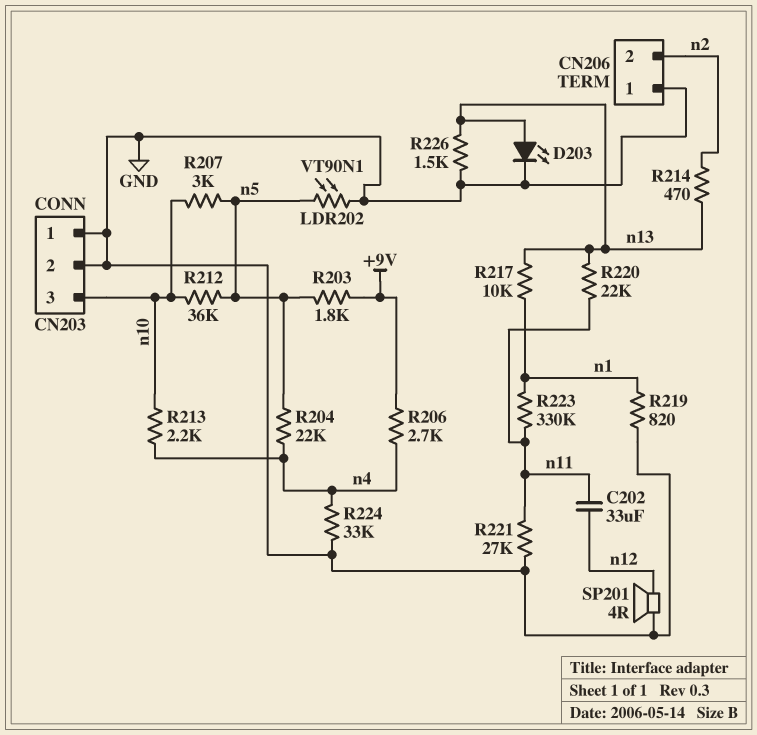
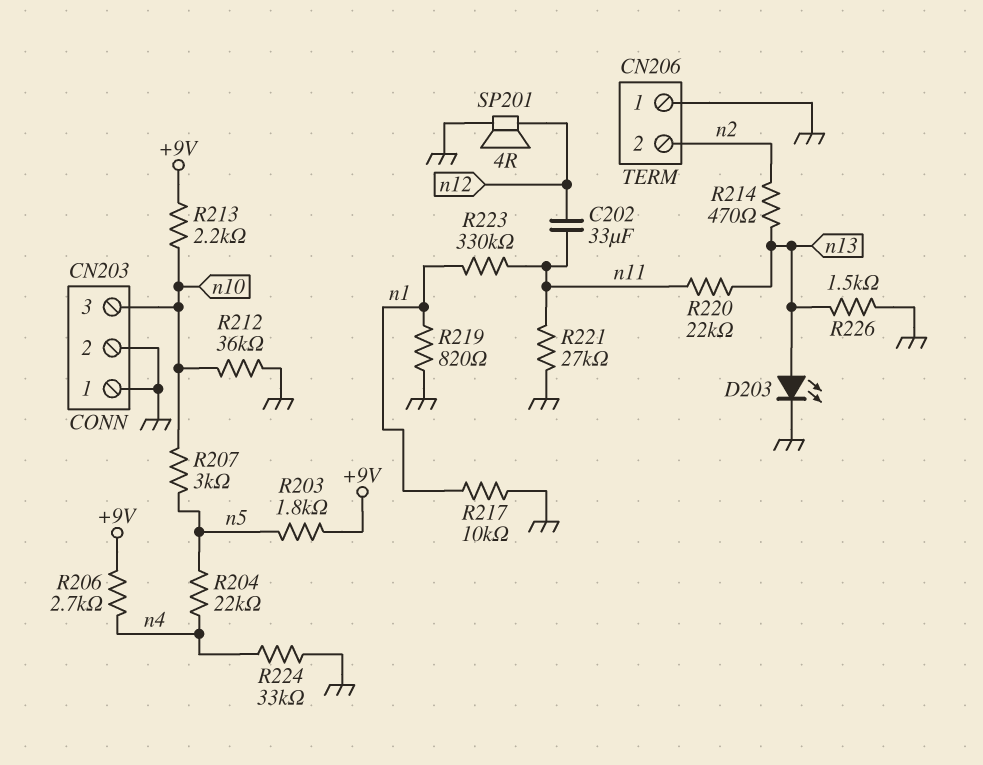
LDR202: VT90N1 (GND, n5) -> none
R212: 36k (n5, n10) -> 36k (GND, n10)
R213: 2.2k (n4, n10) -> 2.2k (+9V, n10)
R217: 10k (n1, n13) -> 10k (GND, n1)

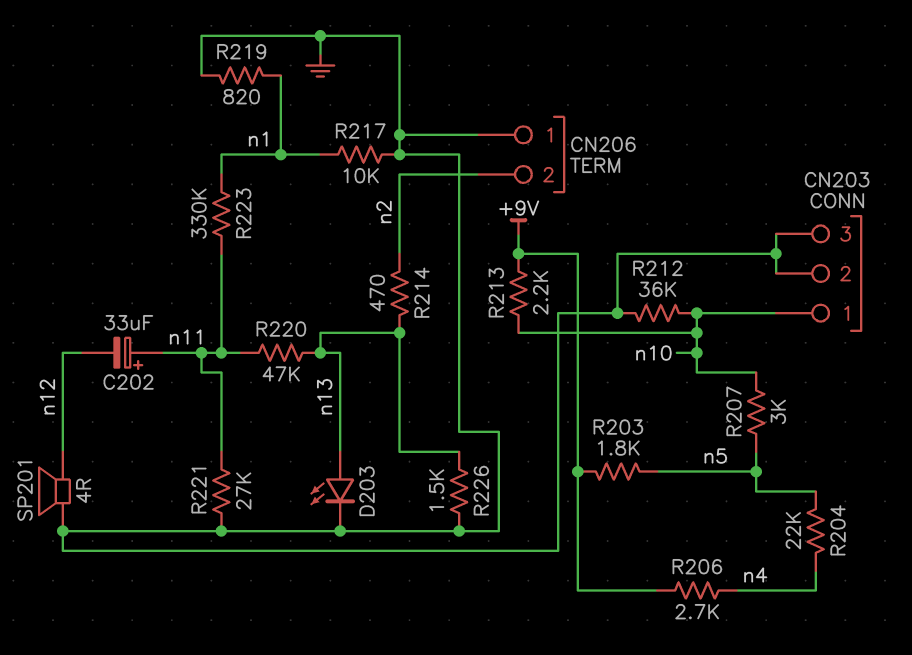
C202: 33uF (n11, n12) -> 33uF (plus n11, minus n12)
CN203 pin 1: GND -> n10
CN203 pin 3: n10 -> GND
R220: 22k (n11, n13) -> 47k (n11, n13)
R224: 33k (GND, n4) -> none

